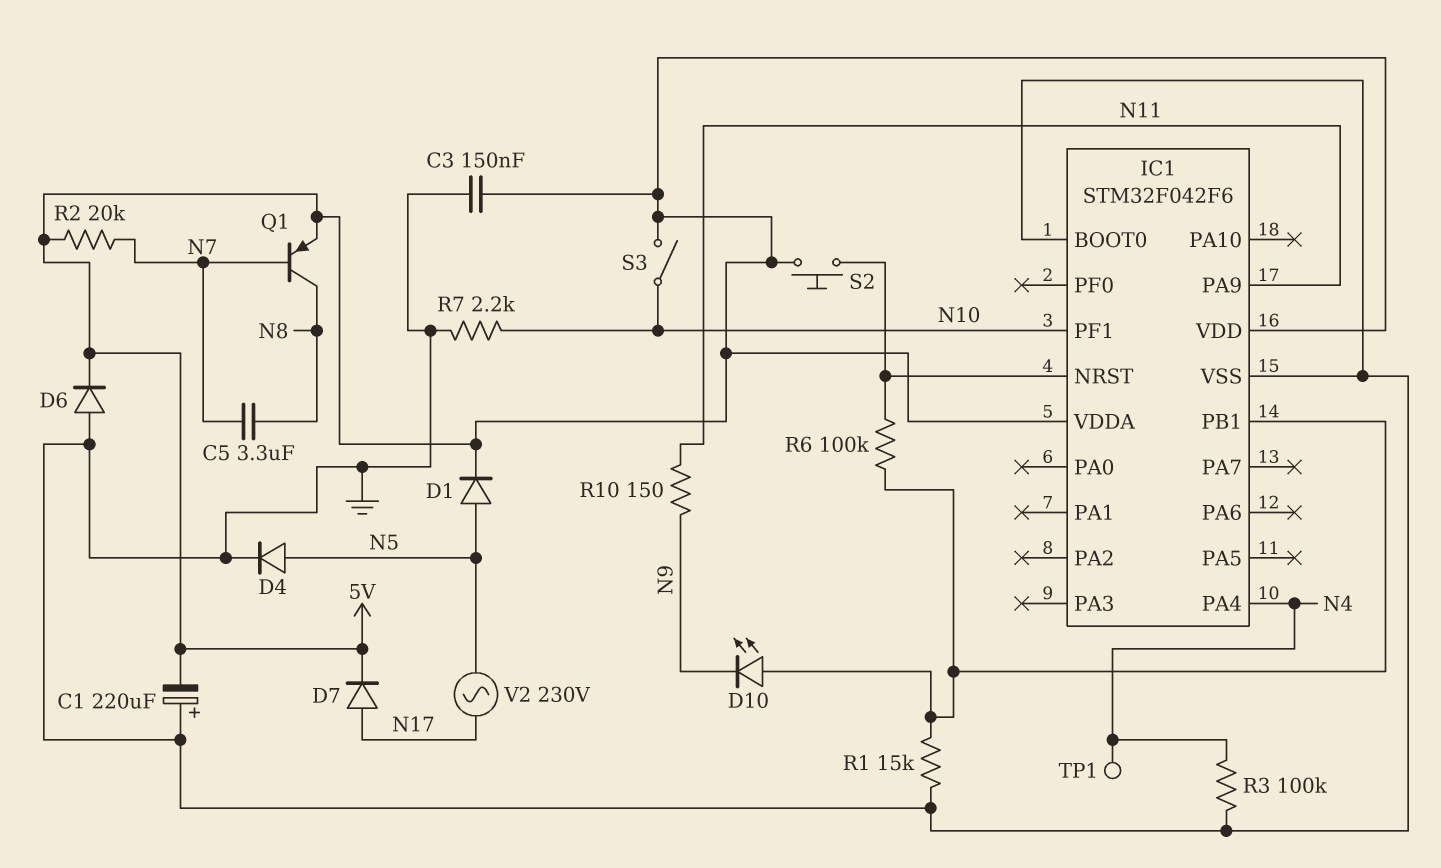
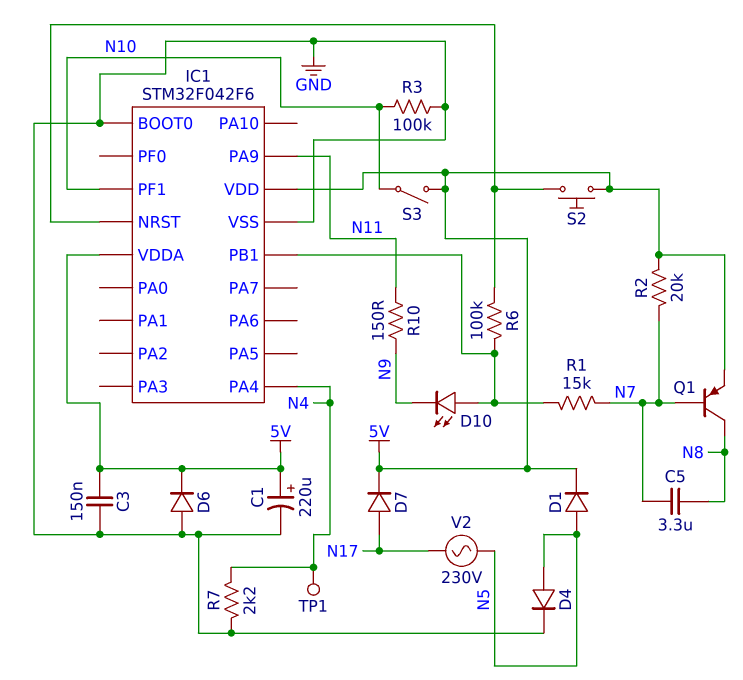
C1: 220uF (plus GND, minus 5V) -> 220uF (plus 5V, minus GND)
R1: 15k (GND, IC1/PB1) -> 15k (IC1/PB1, N7)
R3: 100k (GND, N4) -> 100k (GND, N10)
R7: 2.2k (GND, N10) -> 2.2k (GND, N4)

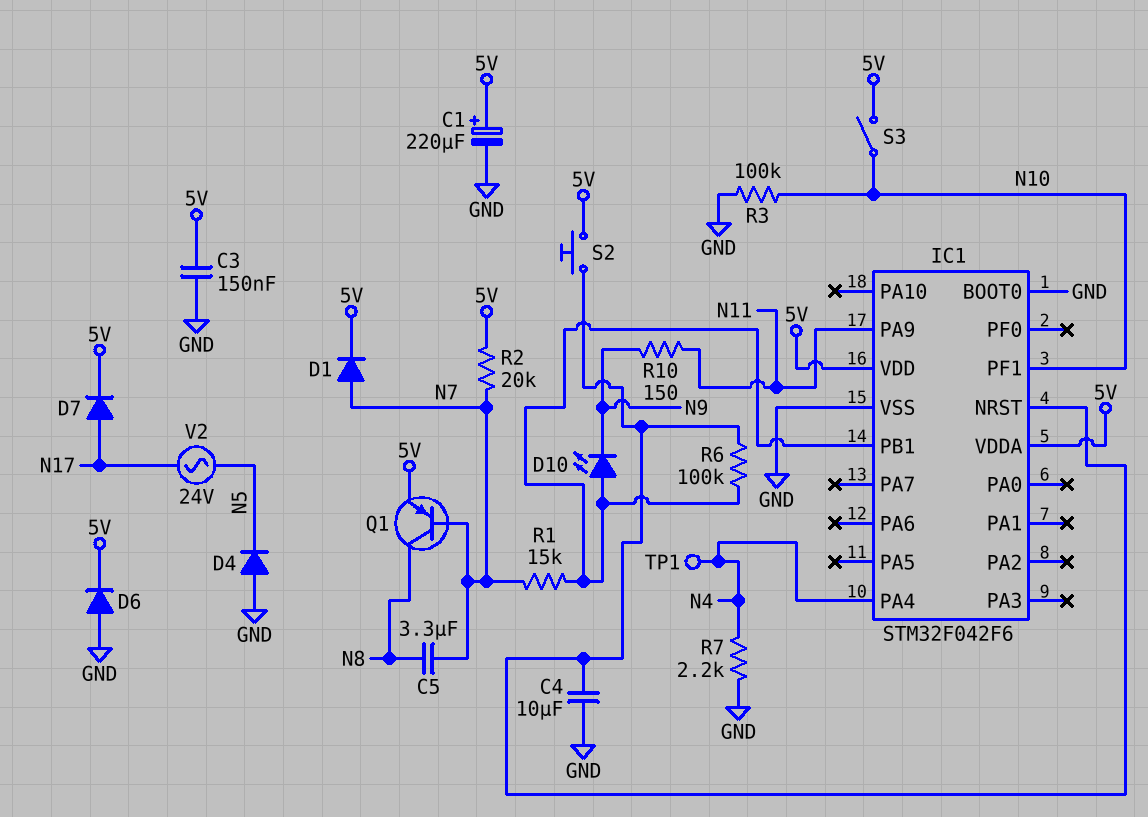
C4: none -> 10uF (GND, IC1/NRST)
D1: diode (A N5, K 5V) -> diode (A N7, K 5V)
D4: diode (A N5, K GND) -> diode (A GND, K N5)
V2: AC 230V (N5, N17) -> AC 24V (N5, N17)

